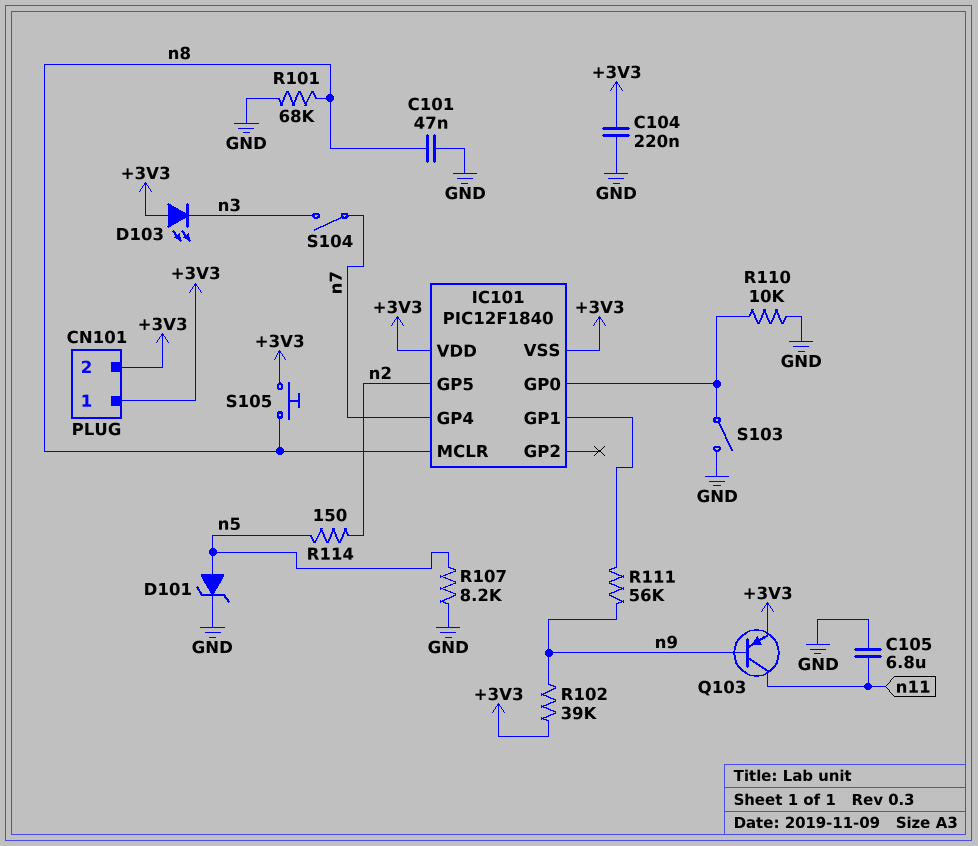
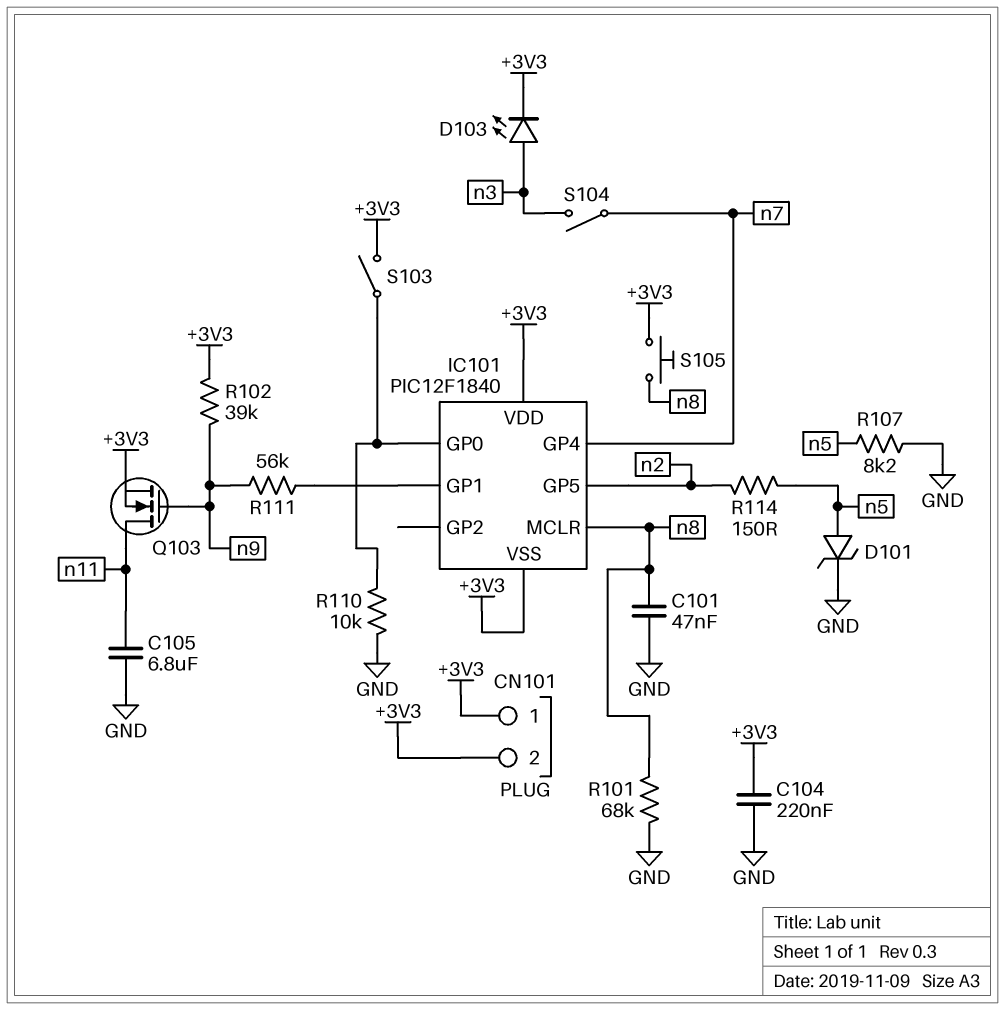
D103: LED (A +3V3, K n3) -> LED (A n3, K +3V3)
Q103: PNP (B n9, C n11, E +3V3) -> NMOS (G n9, D n11, S +3V3)
S103: switch (GND, IC101/GP0) -> switch (+3V3, IC101/GP0)

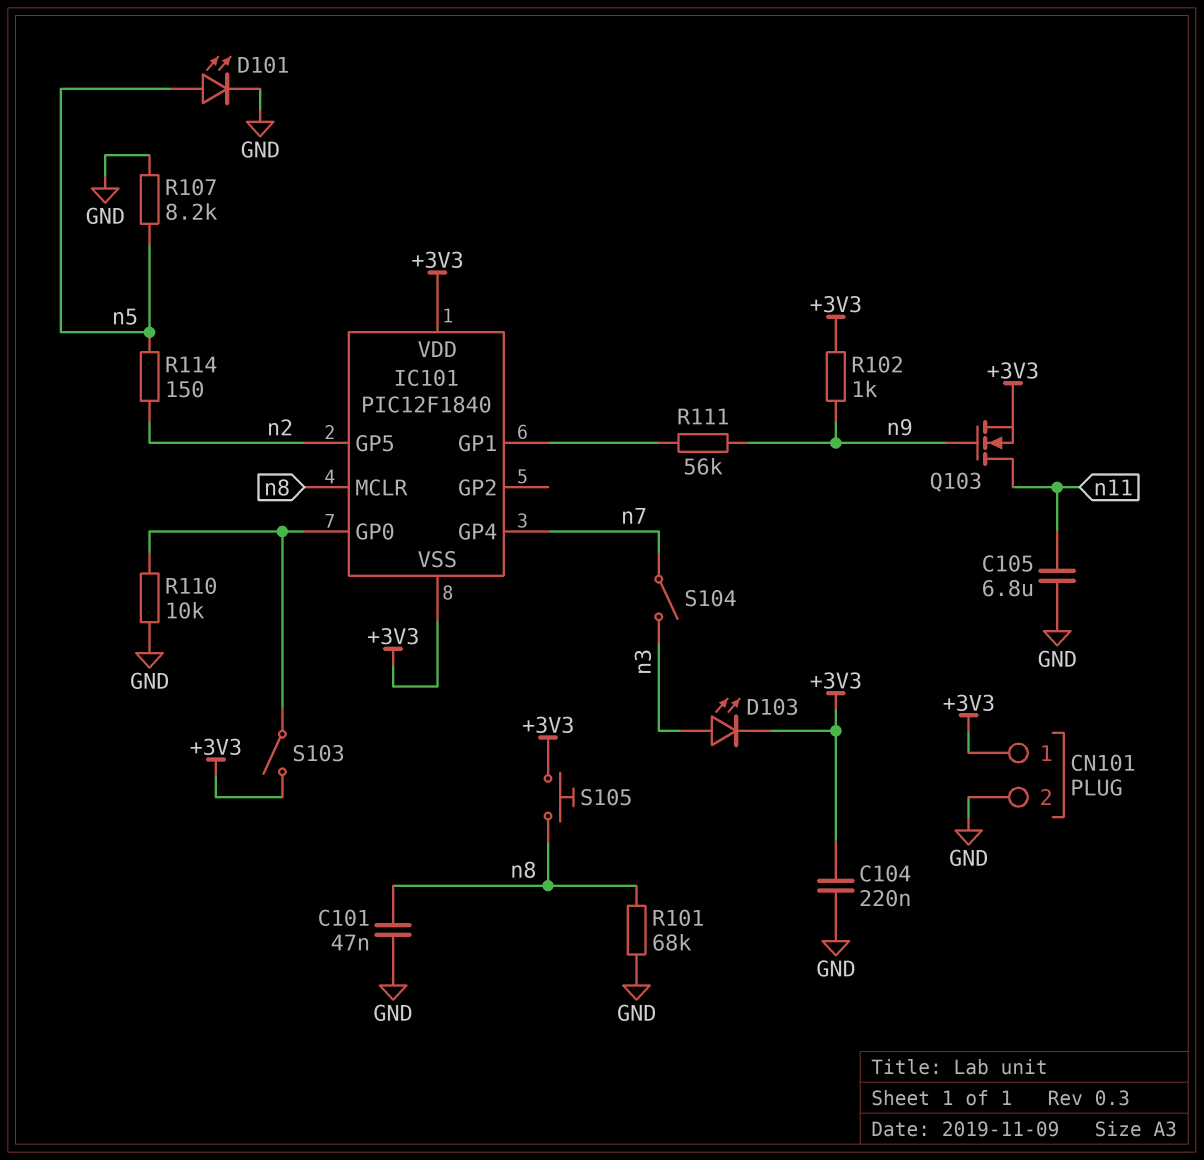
CN101 pin 2: +3V3 -> GND
D101: zener (A n5, K GND) -> LED (A n5, K GND)
R102: 39k (+3V3, n9) -> 1k (+3V3, n9)

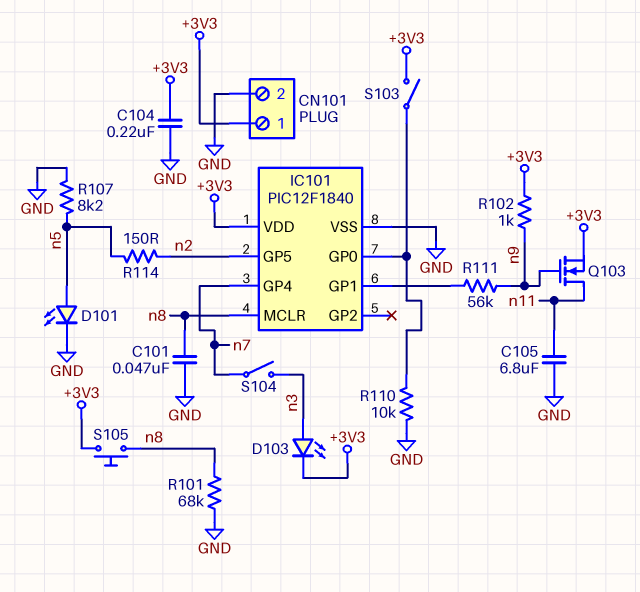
IC101 pin VSS: +3V3 -> GND

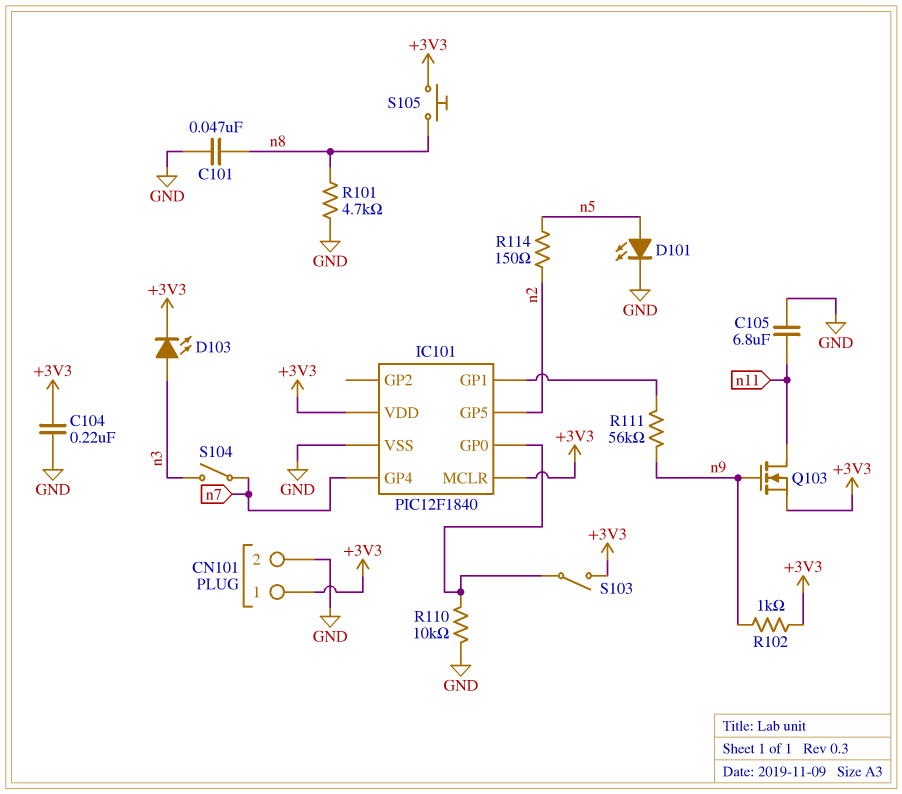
IC101 pin MCLR: n8 -> +3V3
R101: 68k (GND, n8) -> 4.7k (GND, n8)
R107: 8.2k (GND, n5) -> none

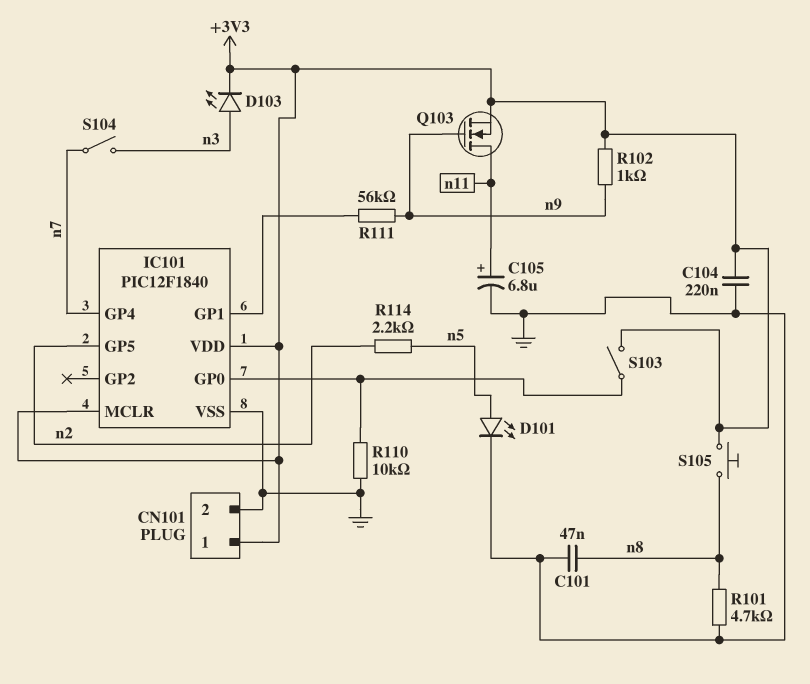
C105: 6.8uF (GND, n11) -> 6.8uF (plus n11, minus GND)
R114: 150 (n2, n5) -> 2.2k (n2, n5)

